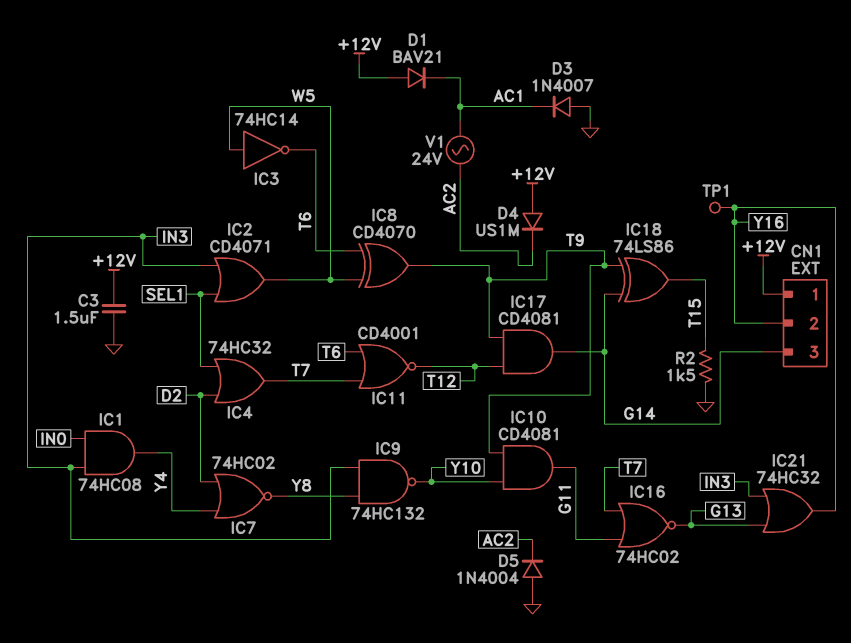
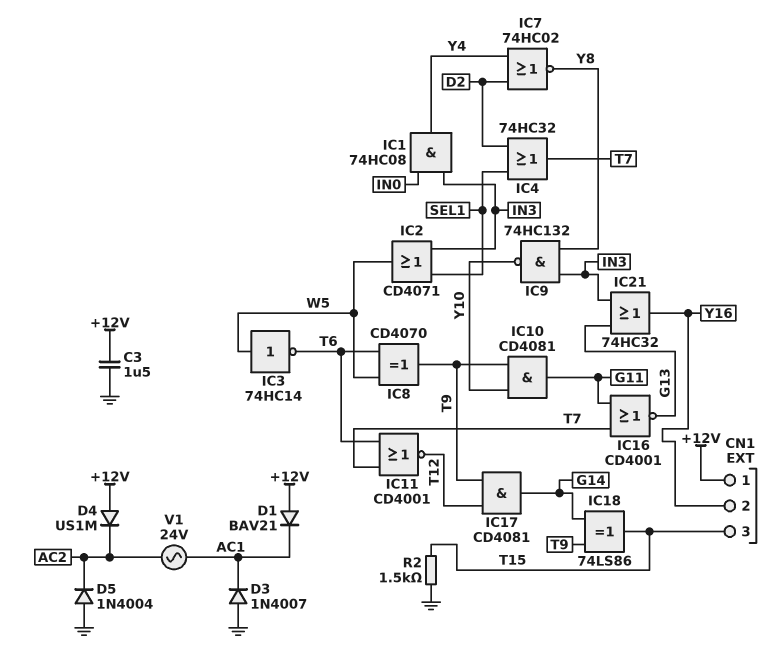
CN1 pin 3: G14 -> T15
IC16: NOR 74HC02 (in G11, in T7, out G13) -> NOR CD4001 (in G11, in T7, out G13)
TP1: test point (Y16) -> none

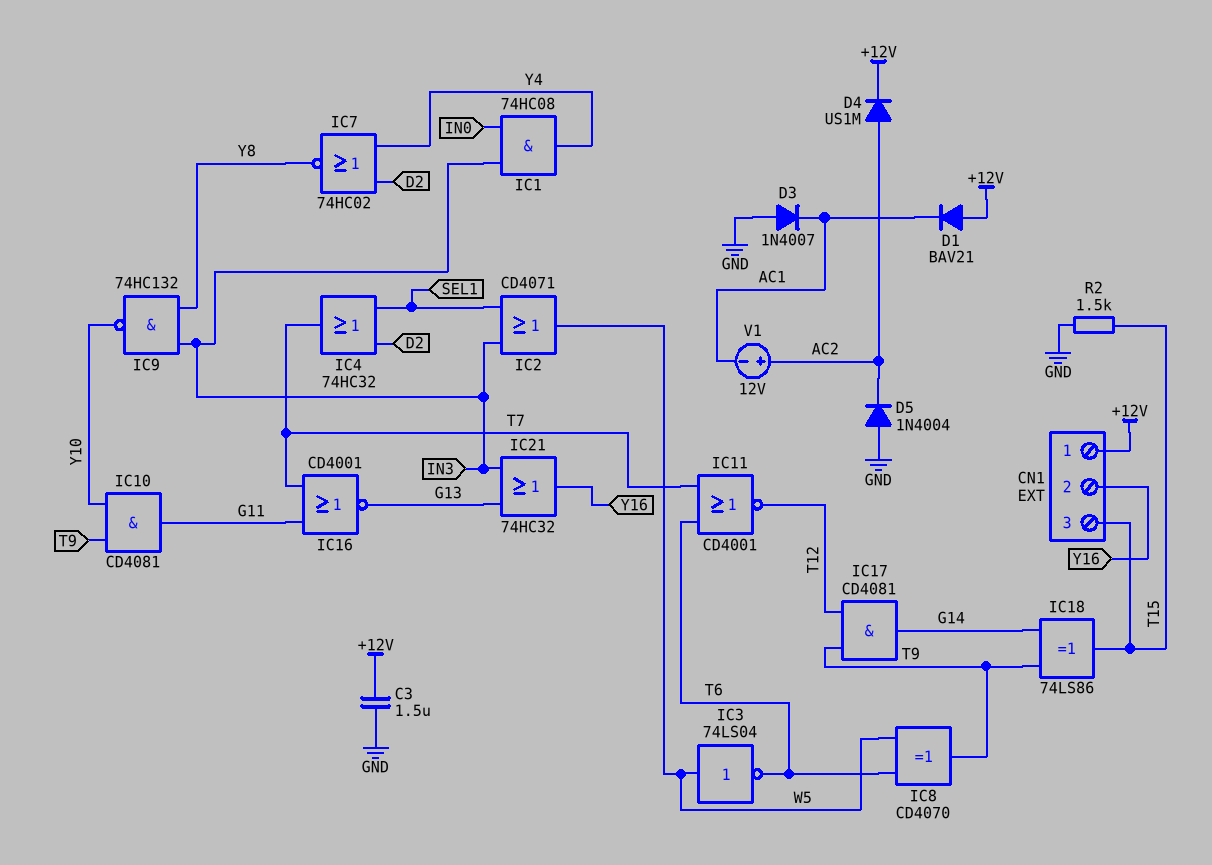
D4: diode US1M (A +12V, K AC2) -> diode US1M (A AC2, K +12V)
IC3: NOT 74HC14 (in W5, out T6) -> NOT 74LS04 (in W5, out T6)
V1: AC 24V (AC1, AC2) -> 12V (plus AC2, minus AC1)

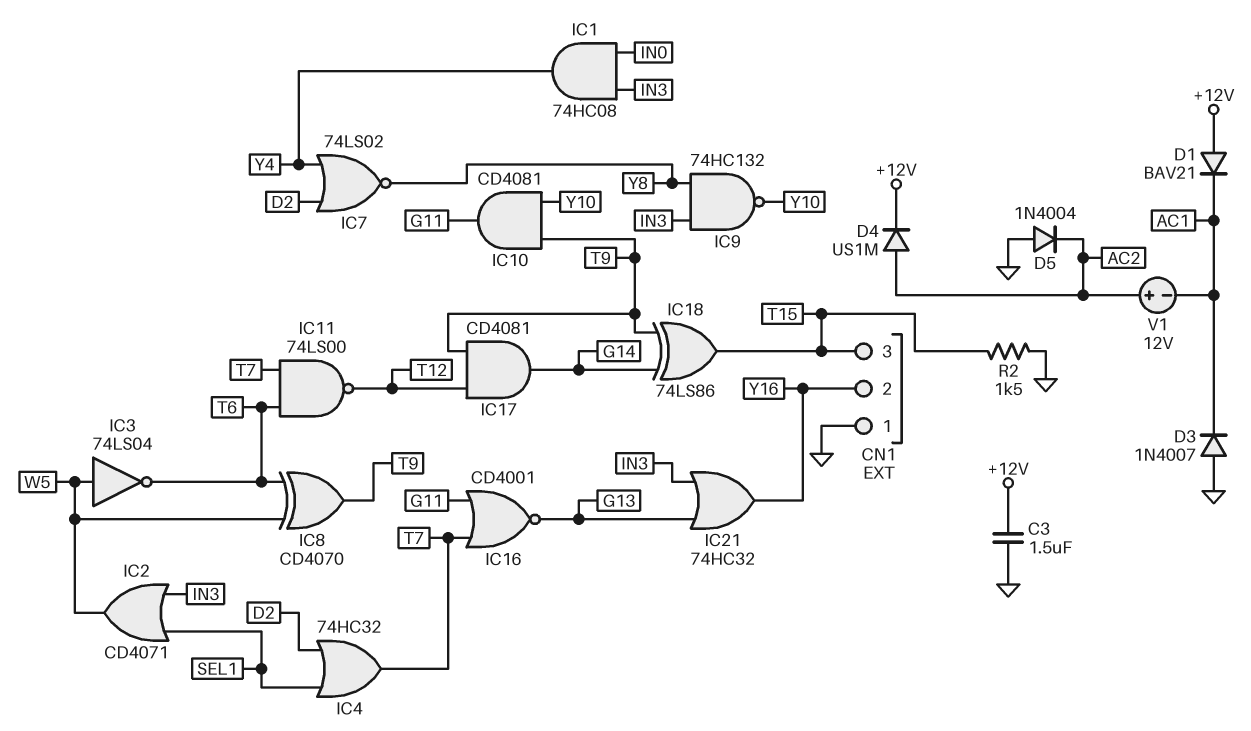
CN1 pin 1: +12V -> GND
IC7: NOR 74HC02 (in D2, in Y4, out Y8) -> NOR 74LS02 (in D2, in Y4, out Y8)
IC11: NOR CD4001 (in T6, in T7, out T12) -> NAND 74LS00 (in T6, in T7, out T12)

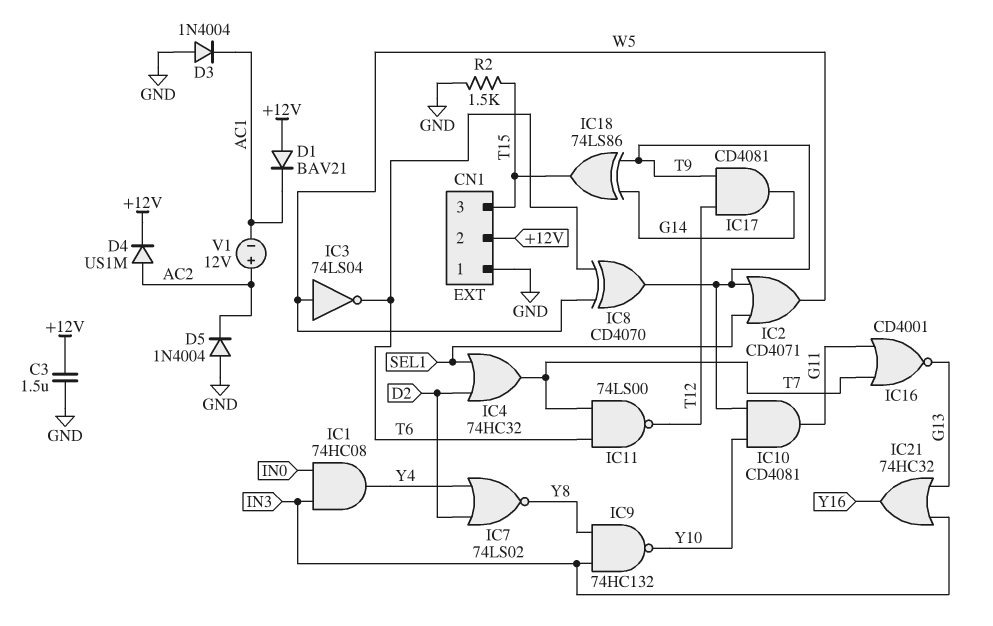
CN1 pin 2: Y16 -> +12V
D3: diode 1N4007 (A GND, K AC1) -> diode 1N4004 (A GND, K AC1)
IC2: OR CD4071 (in IN3, in SEL1, out W5) -> OR CD4071 (in SEL1, in T9, out W5)

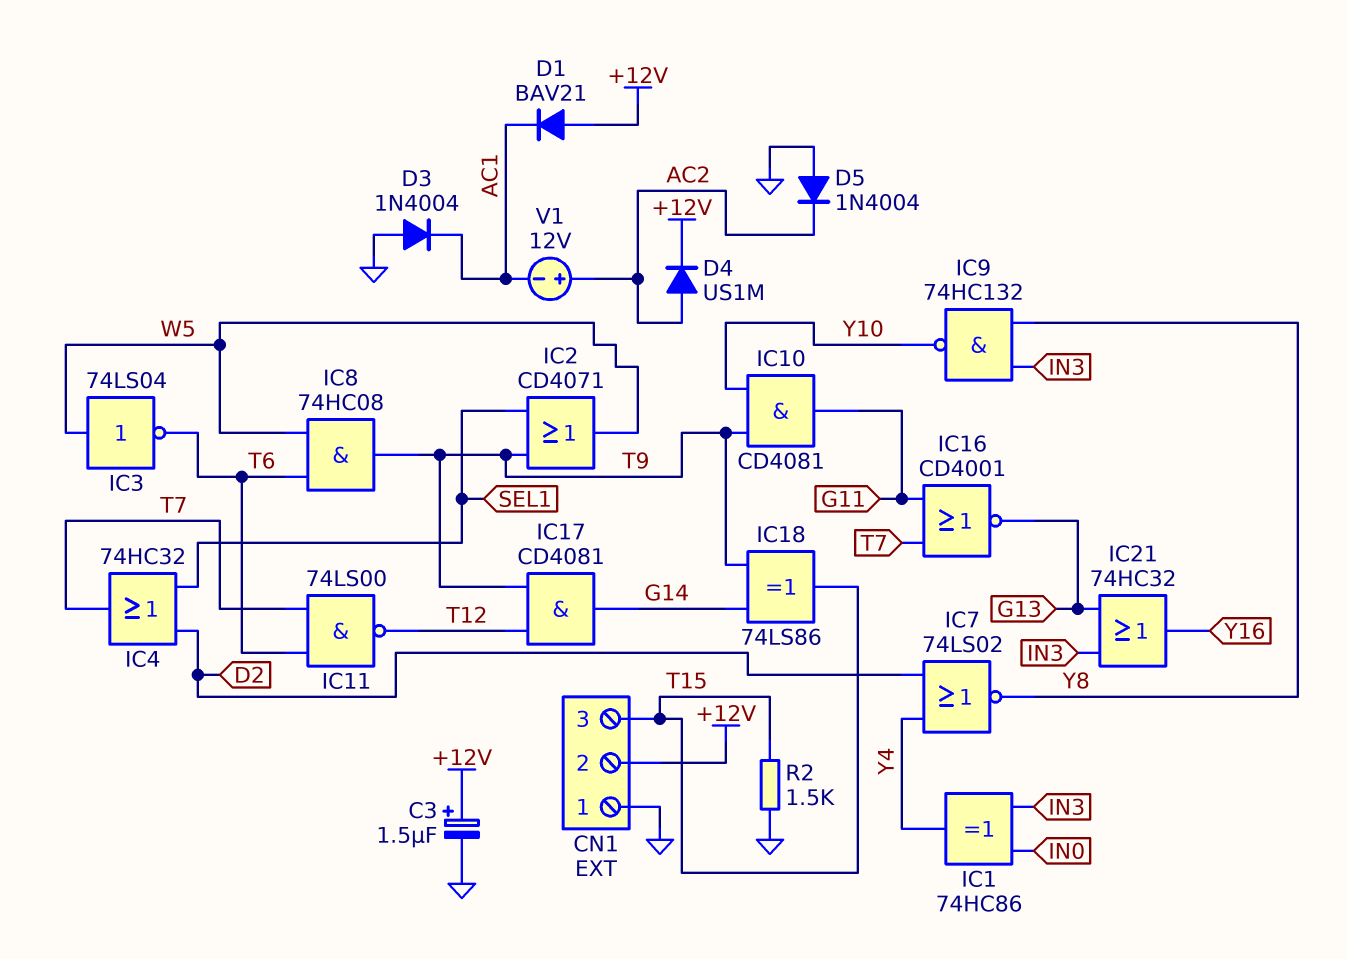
C3: 1.5uF (+12V, GND) -> 1.5uF (plus +12V, minus GND)
IC1: AND 74HC08 (in IN0, in IN3, out Y4) -> XOR 74HC86 (in IN0, in IN3, out Y4)
IC8: XOR CD4070 (in T6, in W5, out T9) -> AND 74HC08 (in T6, in W5, out T9)

